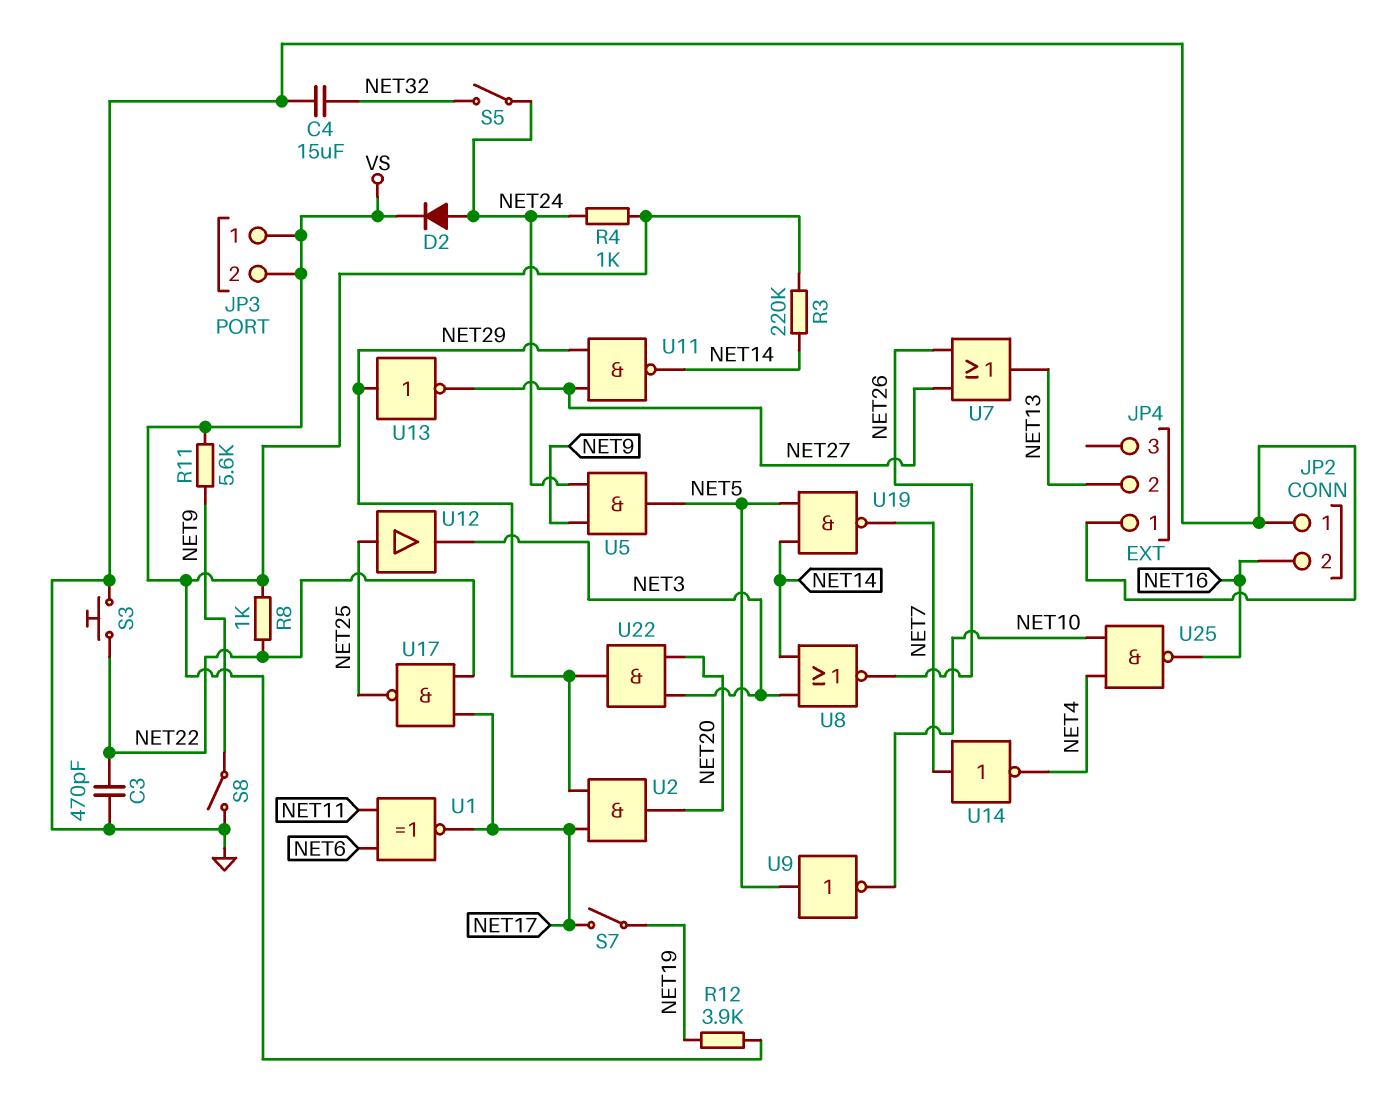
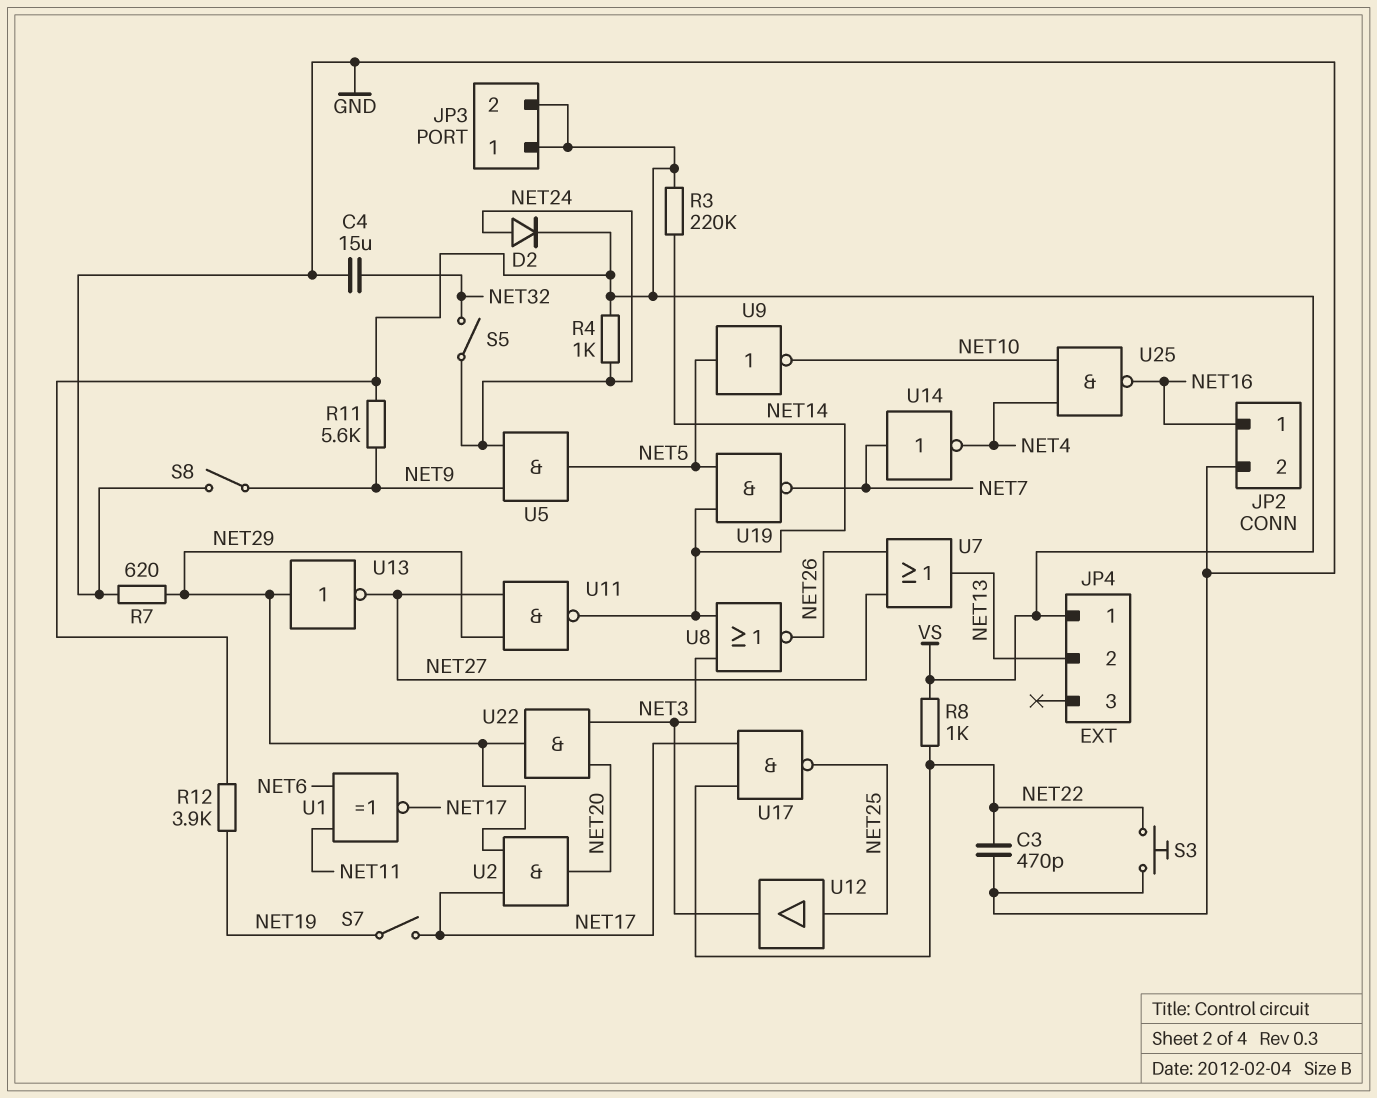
JP2 pin 1: GND -> NET16
JP2 pin 2: NET16 -> GND
JP4 pin 1: GND -> VS
R7: none -> 620 (GND, NET29)

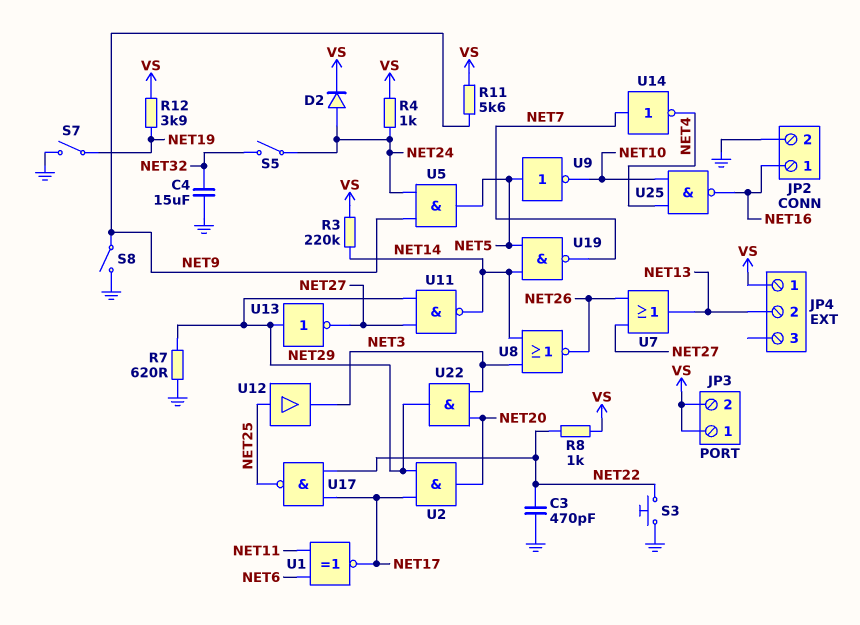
S7: switch (NET17, NET19) -> switch (GND, NET19)

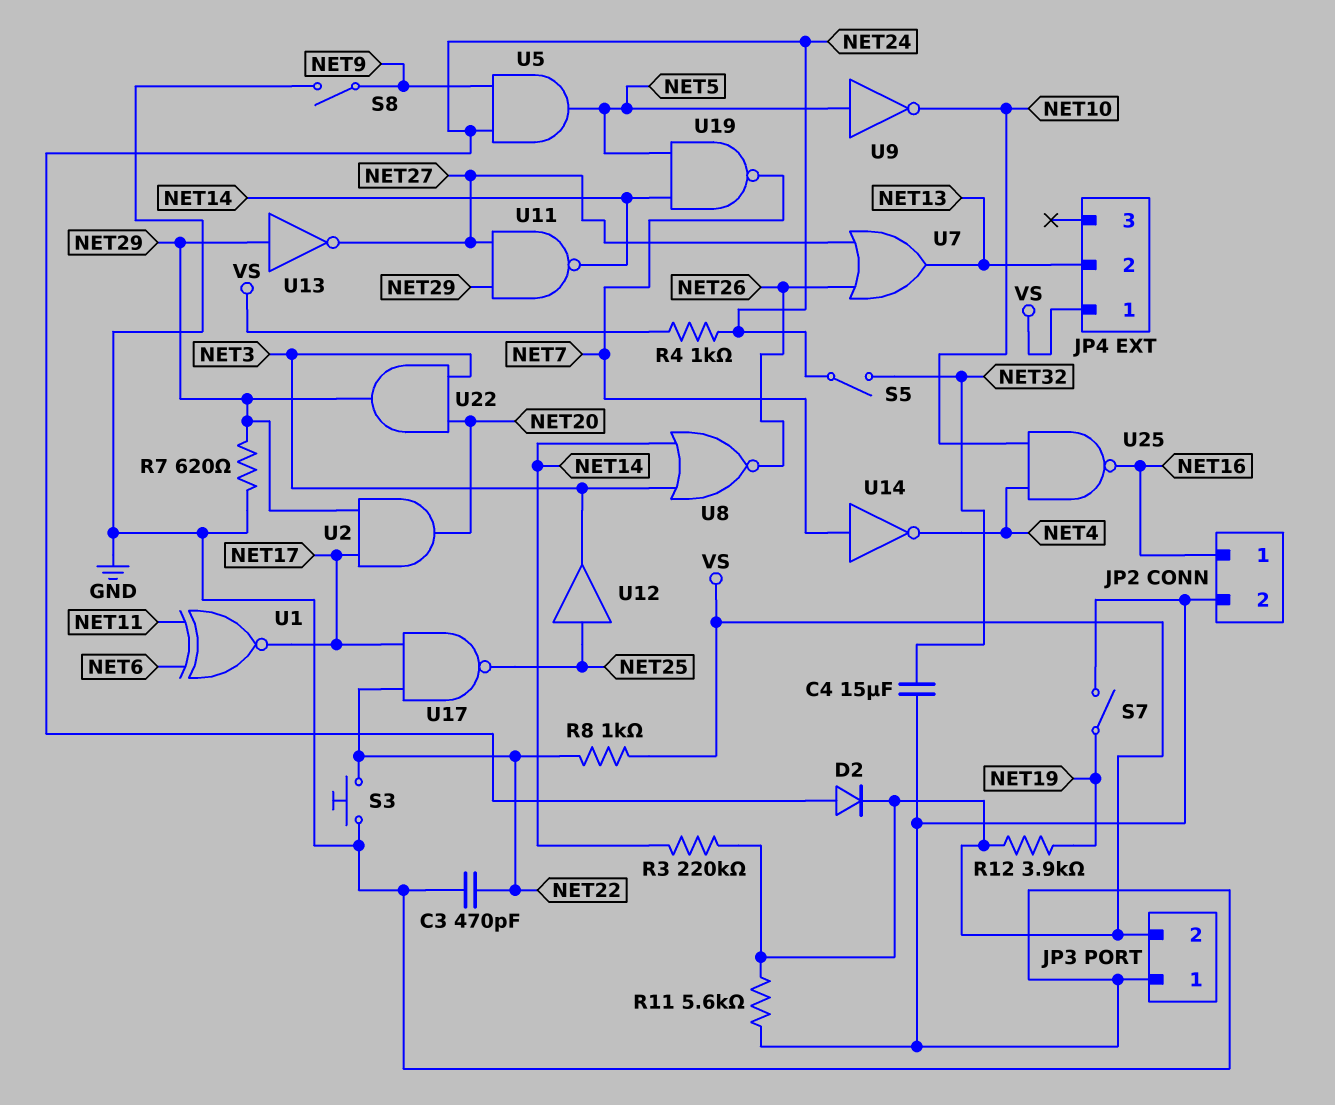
JP3 pin 1: VS -> GND
R11: 5.6k (NET9, VS) -> 5.6k (GND, VS)

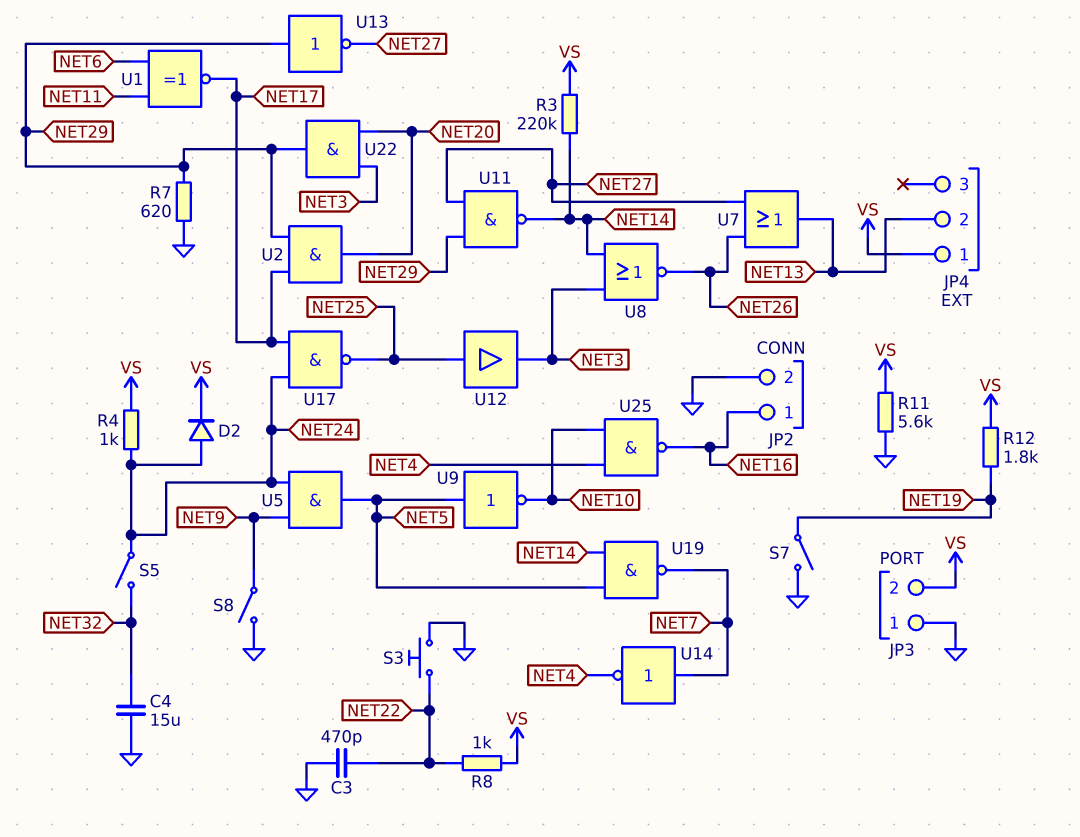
R12: 3.9k (NET19, VS) -> 1.8k (NET19, VS)
U17: NAND (in NET17, in NET22, out NET25) -> NAND (in NET17, in NET24, out NET25)

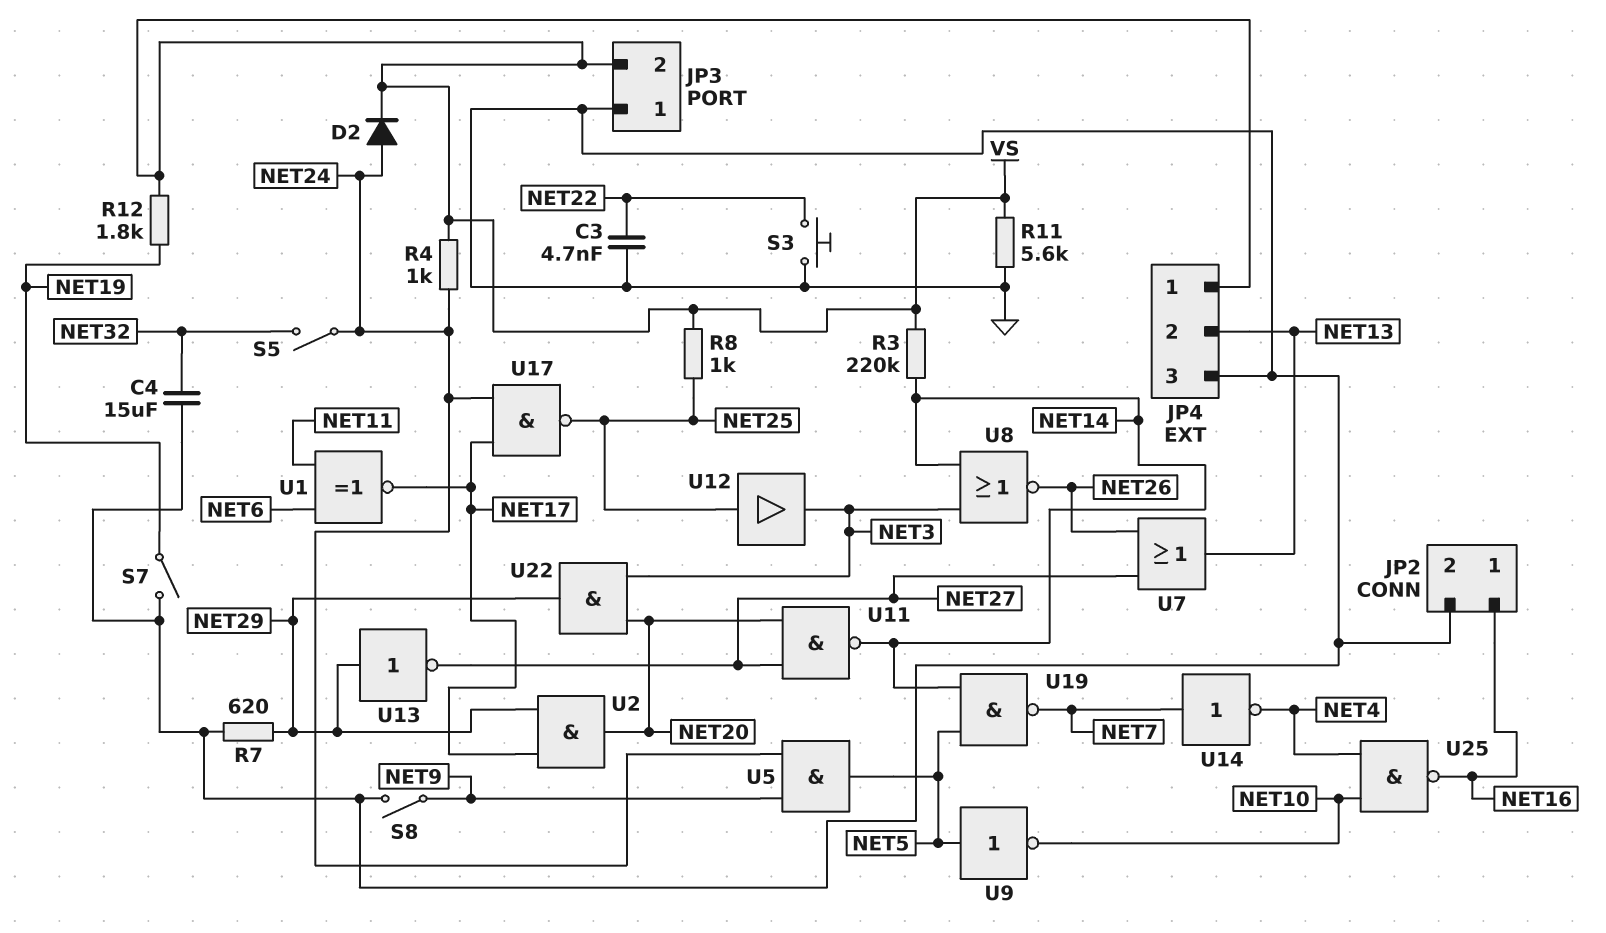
C3: 470pF (GND, NET22) -> 4.7nF (GND, NET22)
JP4 pin 3: none -> GND
R8: 1k (NET22, VS) -> 1k (NET25, VS)
U11: NAND (in NET27, in NET29, out NET14) -> NAND (in NET20, in NET27, out NET14)

